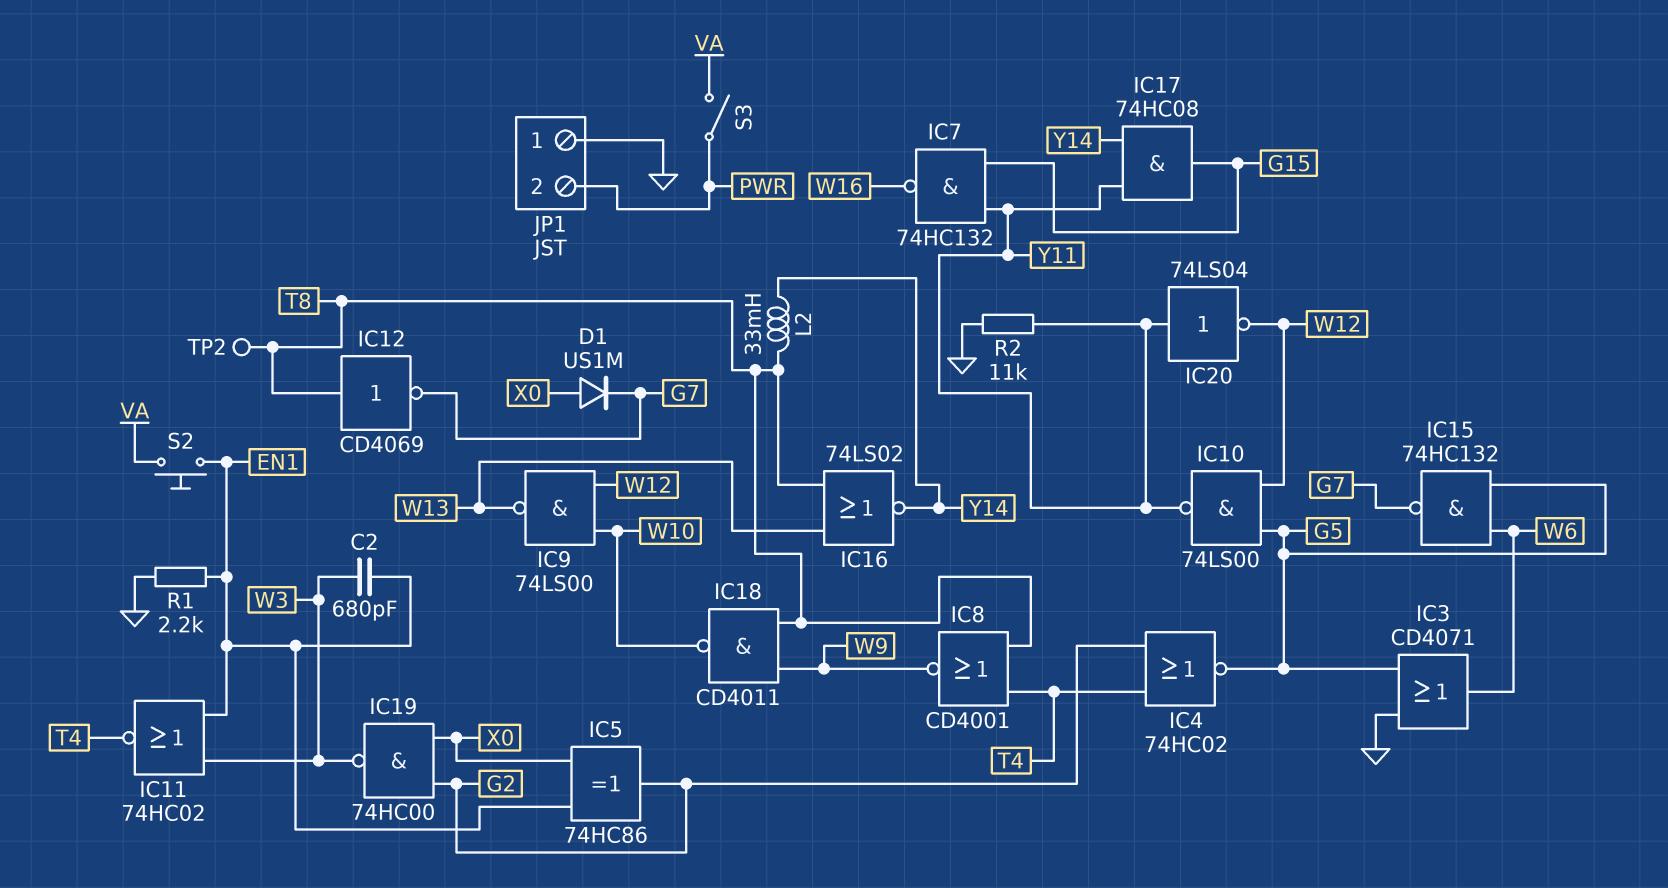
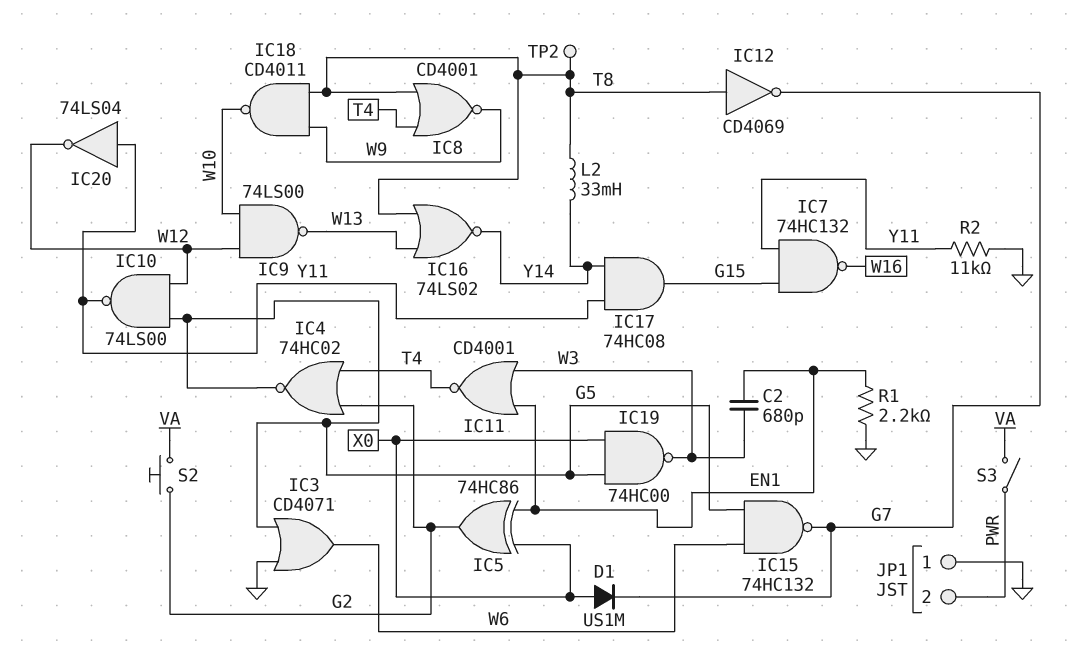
IC11: NOR 74HC02 (in EN1, in W3, out T4) -> NOR CD4001 (in EN1, in W3, out T4)
IC19: NAND 74HC00 (in G2, in X0, out W3) -> NAND 74HC00 (in G5, in X0, out W3)
S2: button (EN1, VA) -> button (G2, VA)

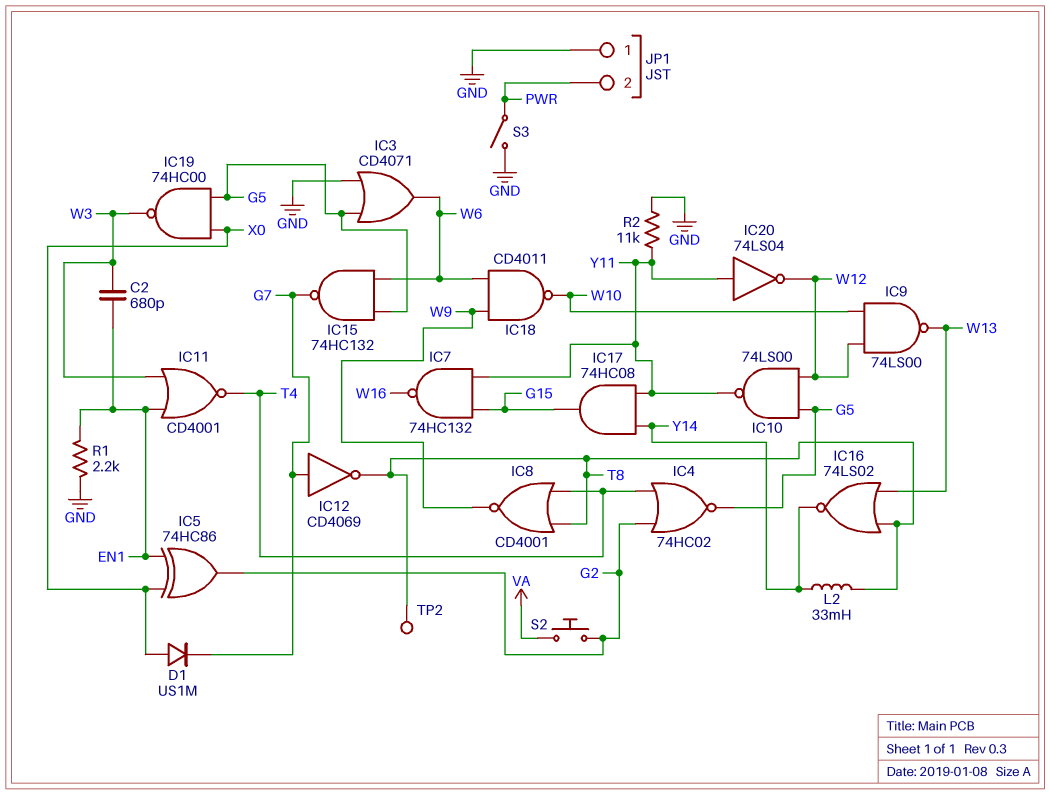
IC12: NOT CD4069 (in T8, out G7) -> NOT CD4069 (in G7, out T8)
IC18: NAND CD4011 (in T8, in W9, out W10) -> NAND CD4011 (in W6, in W9, out W10)
S3: switch (PWR, VA) -> switch (GND, PWR)

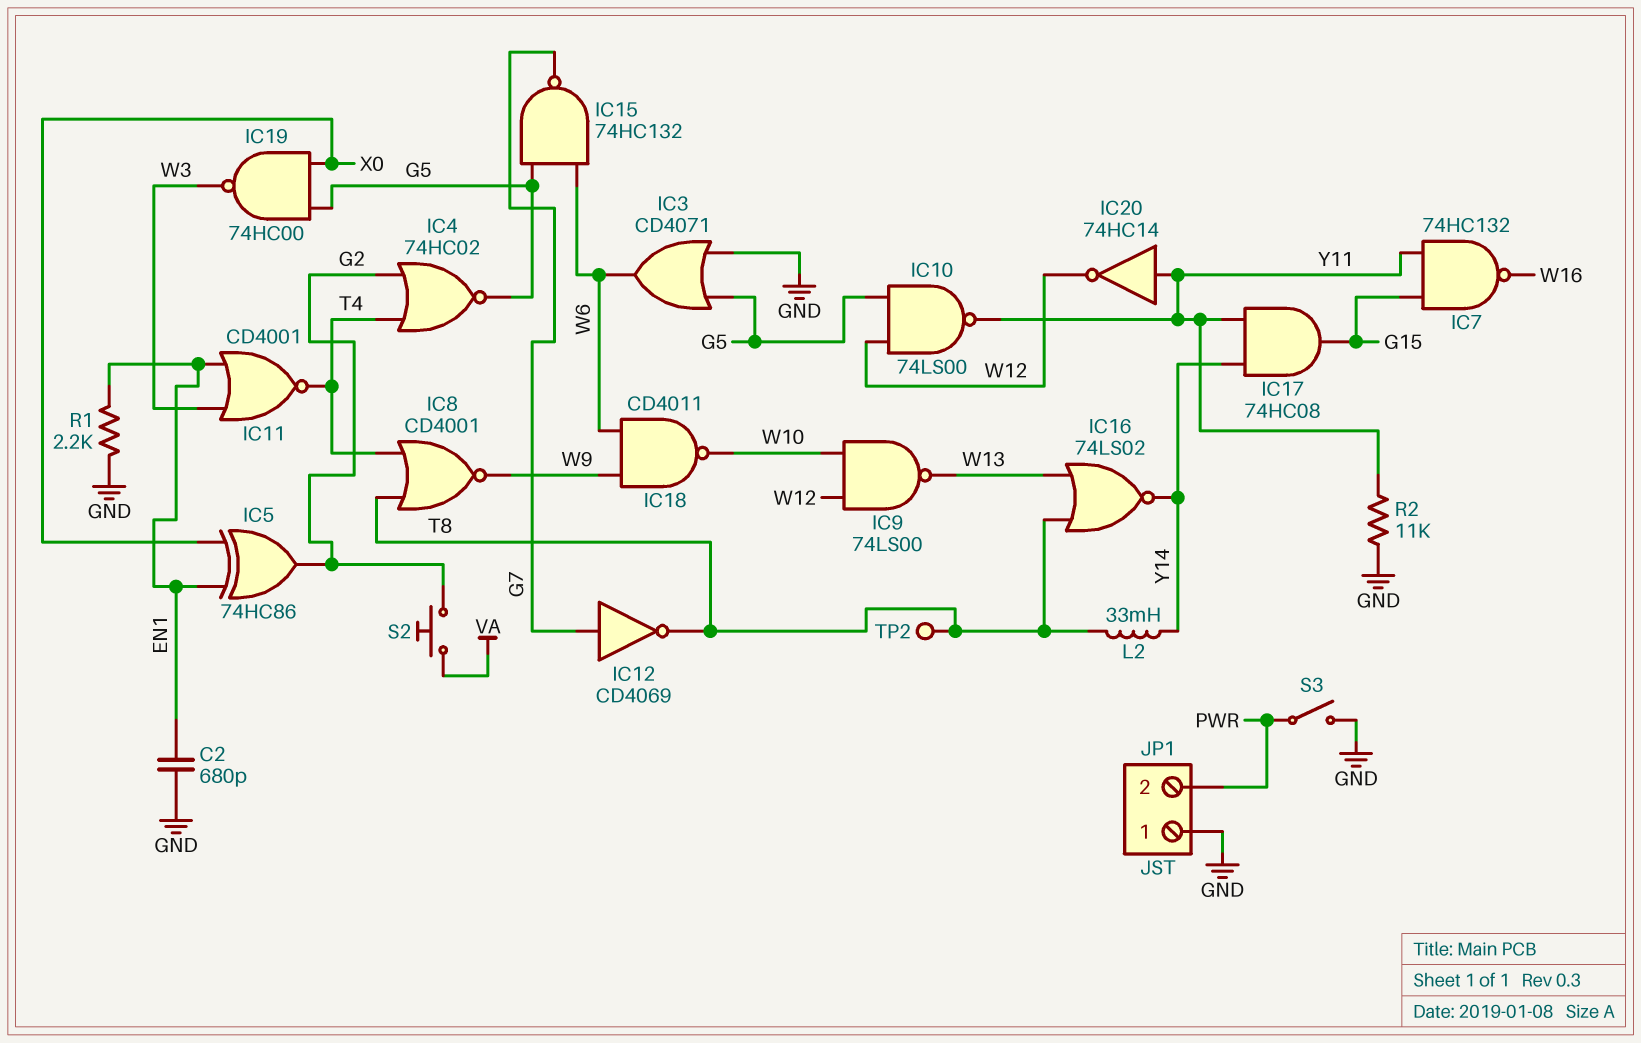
C2: 680pF (EN1, W3) -> 680pF (EN1, GND)
D1: diode US1M (A X0, K G7) -> none
IC20: NOT 74LS04 (in Y11, out W12) -> NOT 74HC14 (in Y11, out W12)

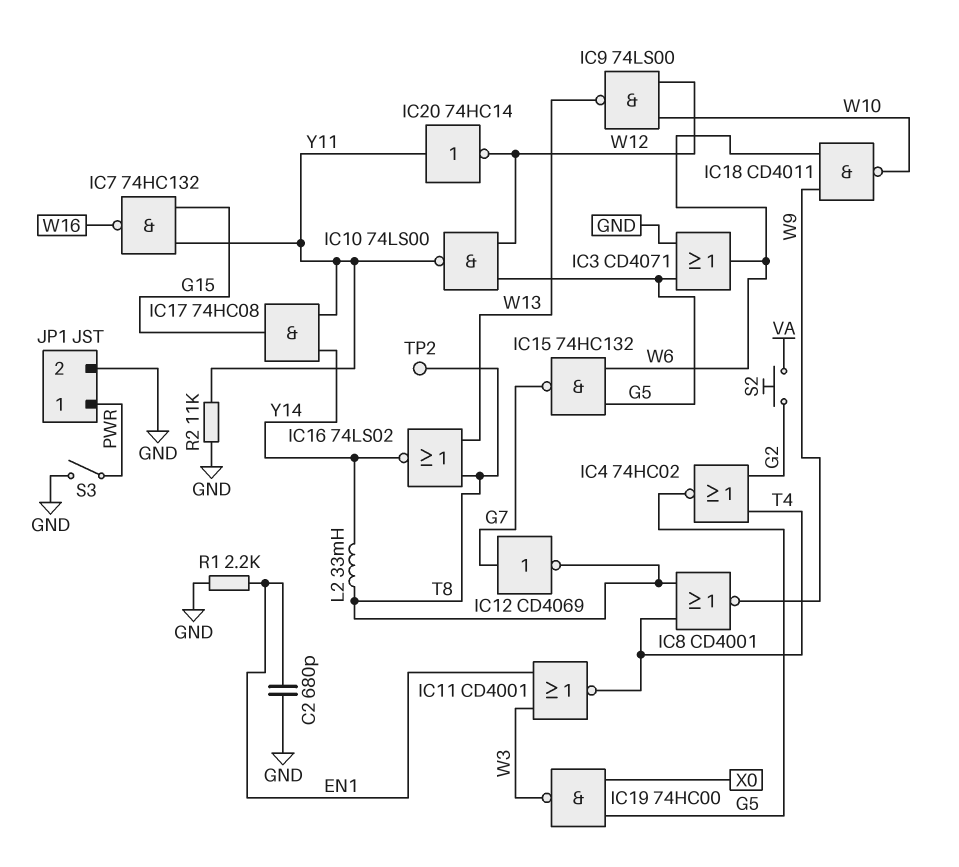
IC5: XOR 74HC86 (in EN1, in X0, out G2) -> none
JP1 pin 1: GND -> PWR
JP1 pin 2: PWR -> GND

